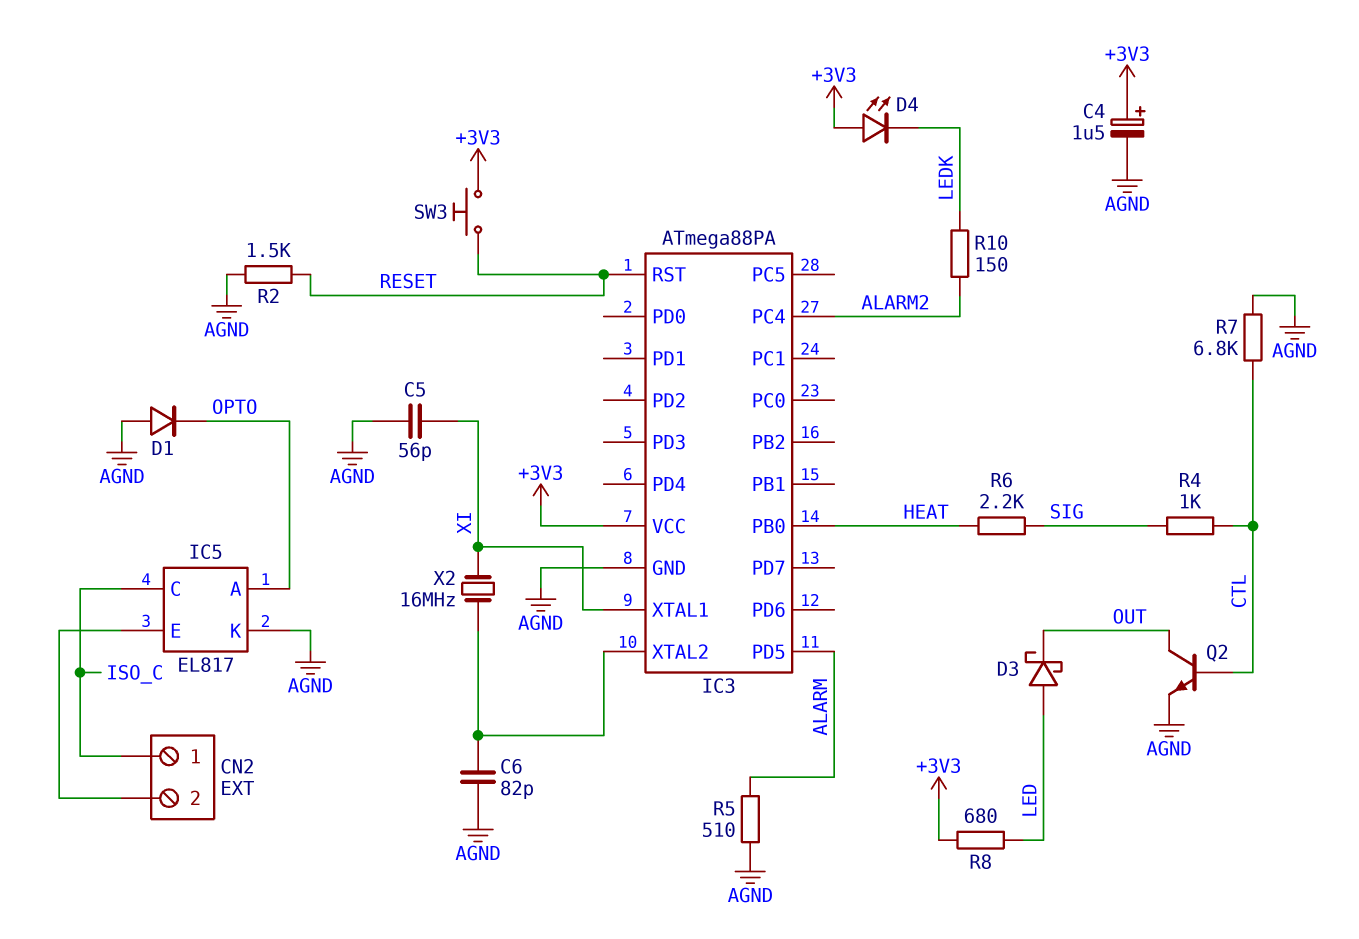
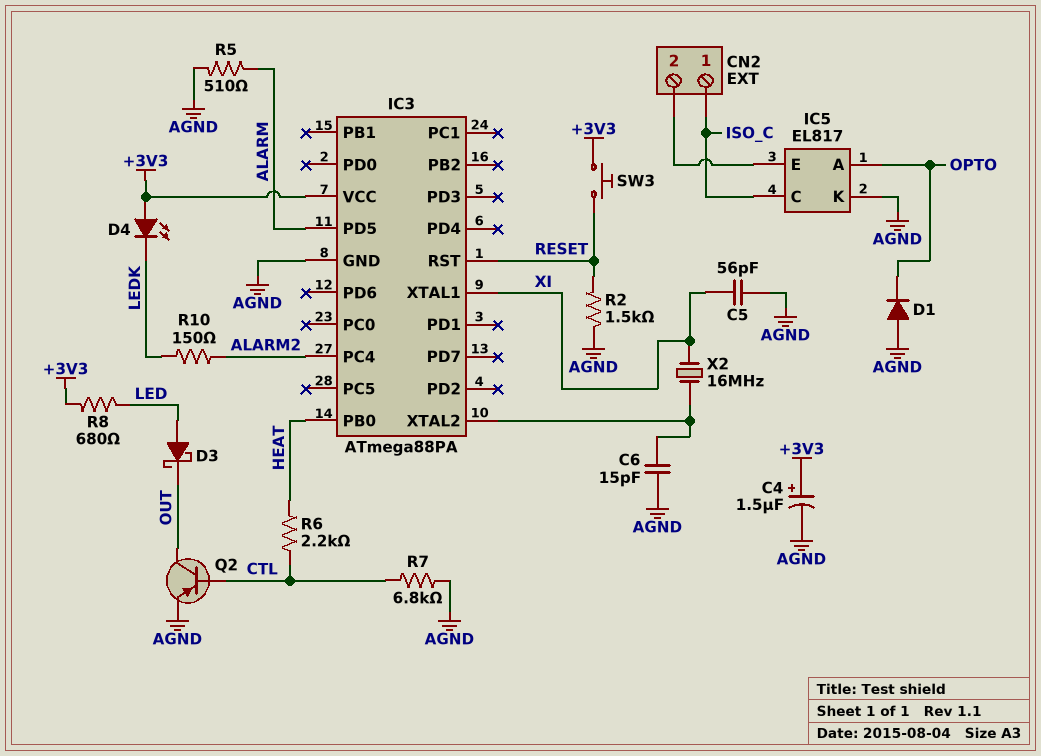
C6: 82pF (AGND, IC3/XTAL2) -> 15pF (AGND, IC3/XTAL2)
Q2: NPN (B CTL, C OUT, E AGND) -> PNP (B CTL, C OUT, E AGND)
R4: 1k (CTL, SIG) -> none
R6: 2.2k (HEAT, SIG) -> 2.2k (CTL, HEAT)

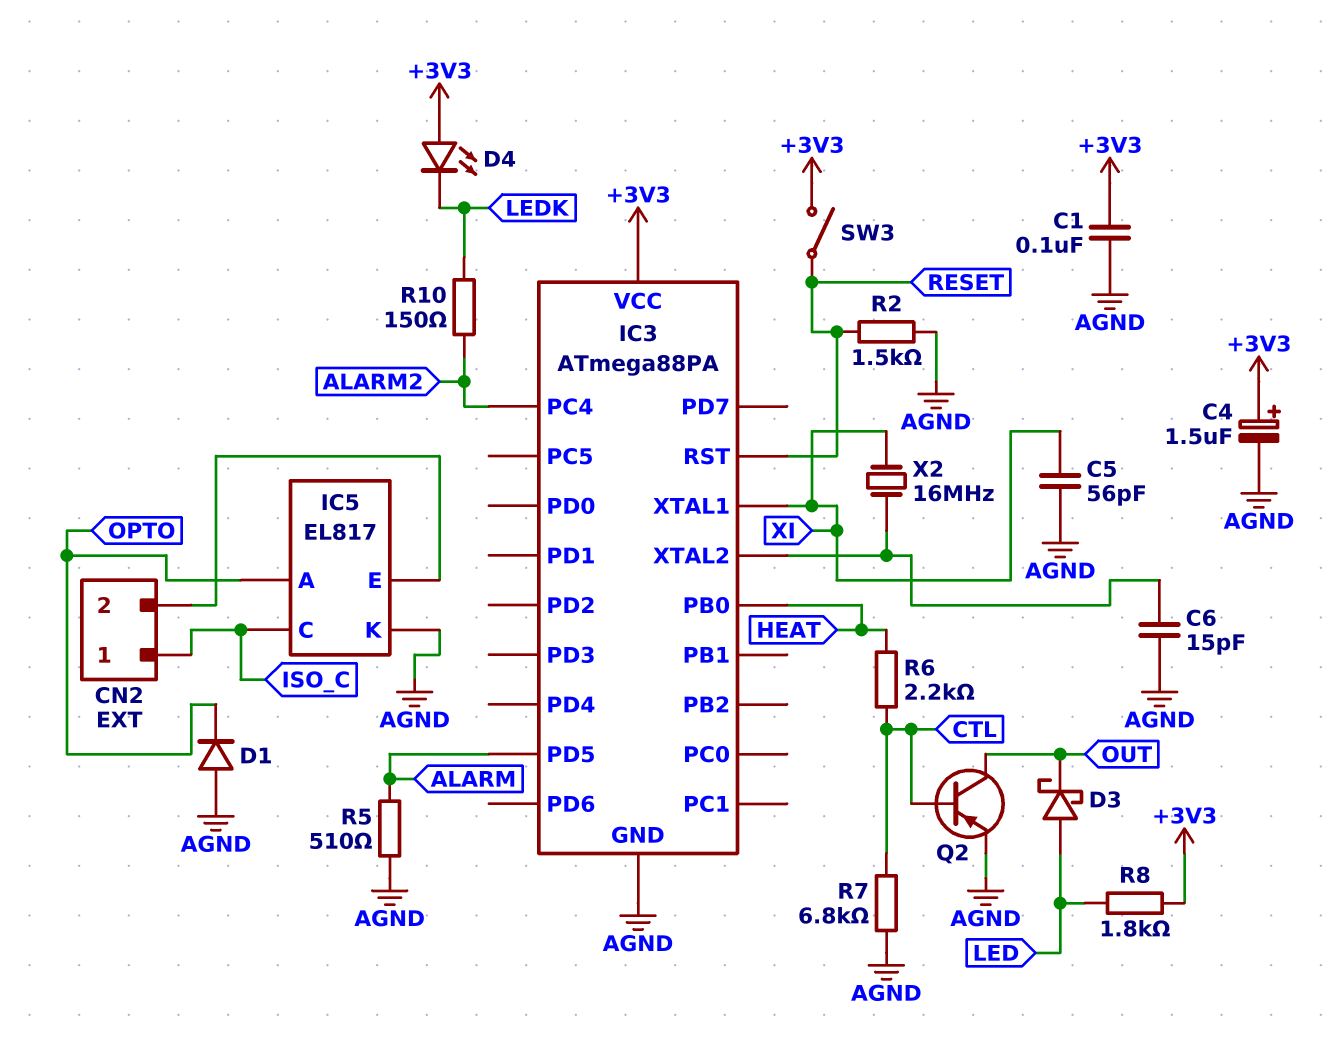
C1: none -> 100nF (+3V3, AGND)
R8: 680 (+3V3, LED) -> 1.8k (+3V3, LED)
SW3: button (+3V3, RESET) -> switch (+3V3, RESET)

